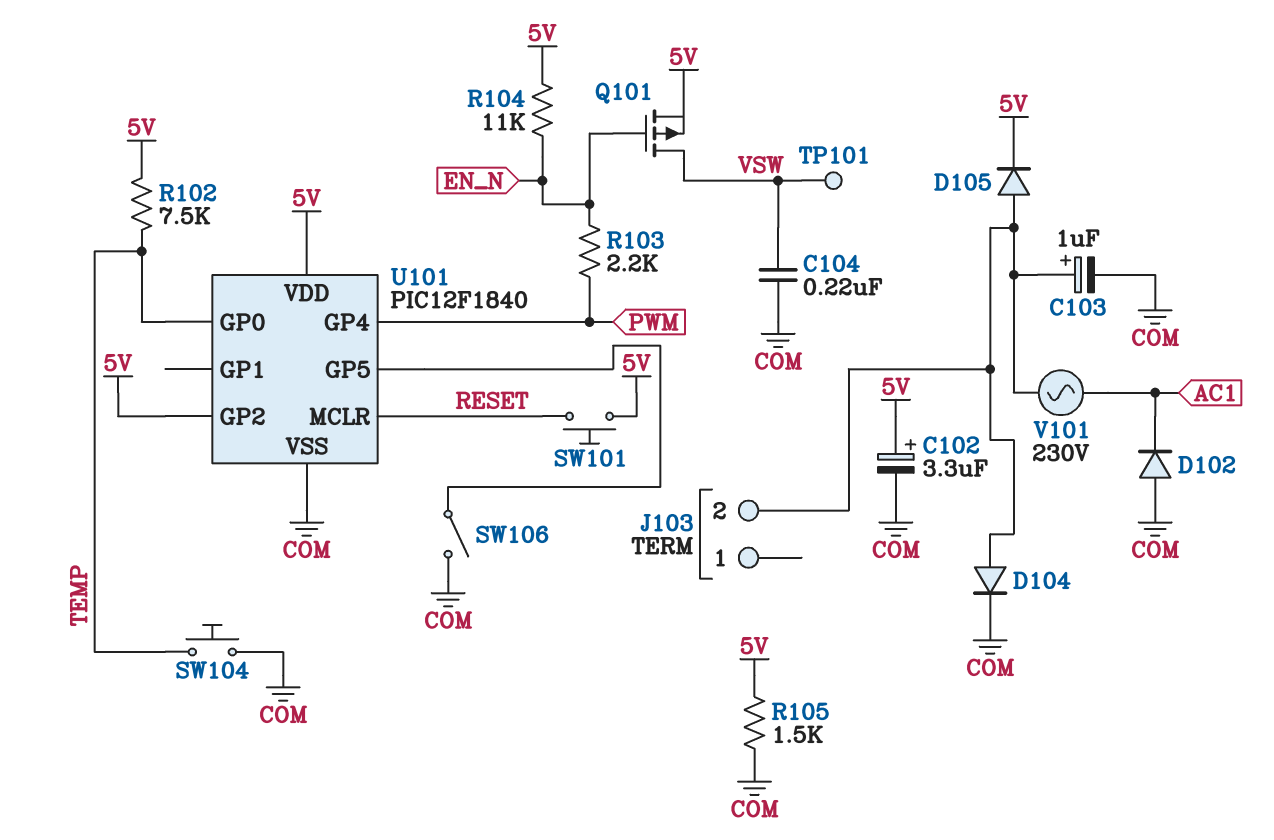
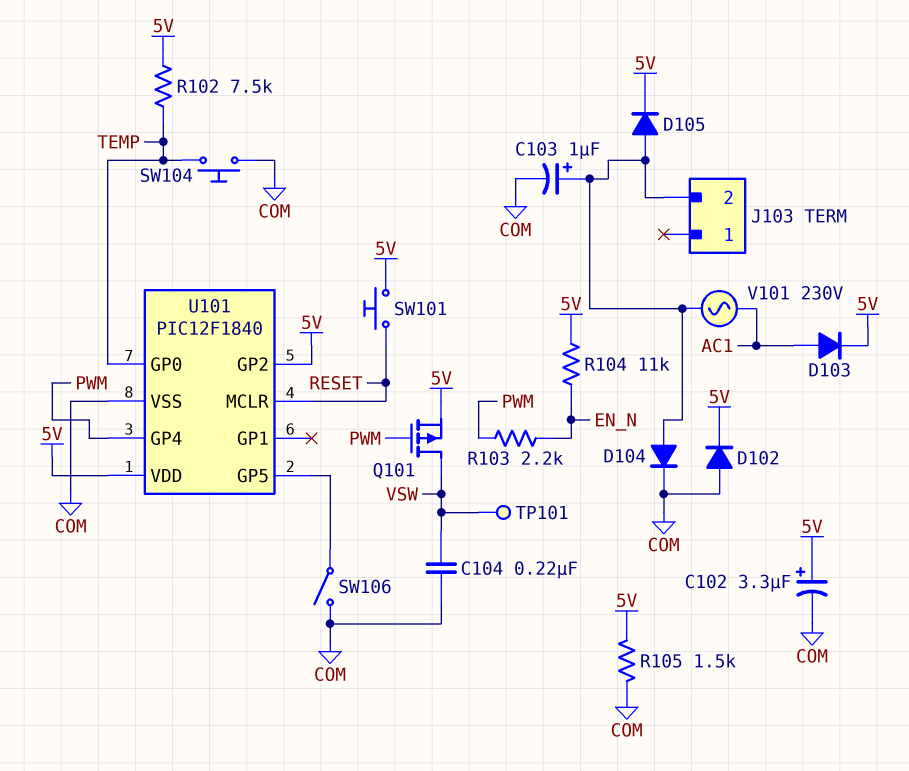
D102: diode (A COM, K AC1) -> diode (A COM, K 5V)
D103: none -> diode (A AC1, K 5V)
Q101: PMOS (G EN_N, D VSW, S 5V) -> PMOS (G PWM, D VSW, S 5V)

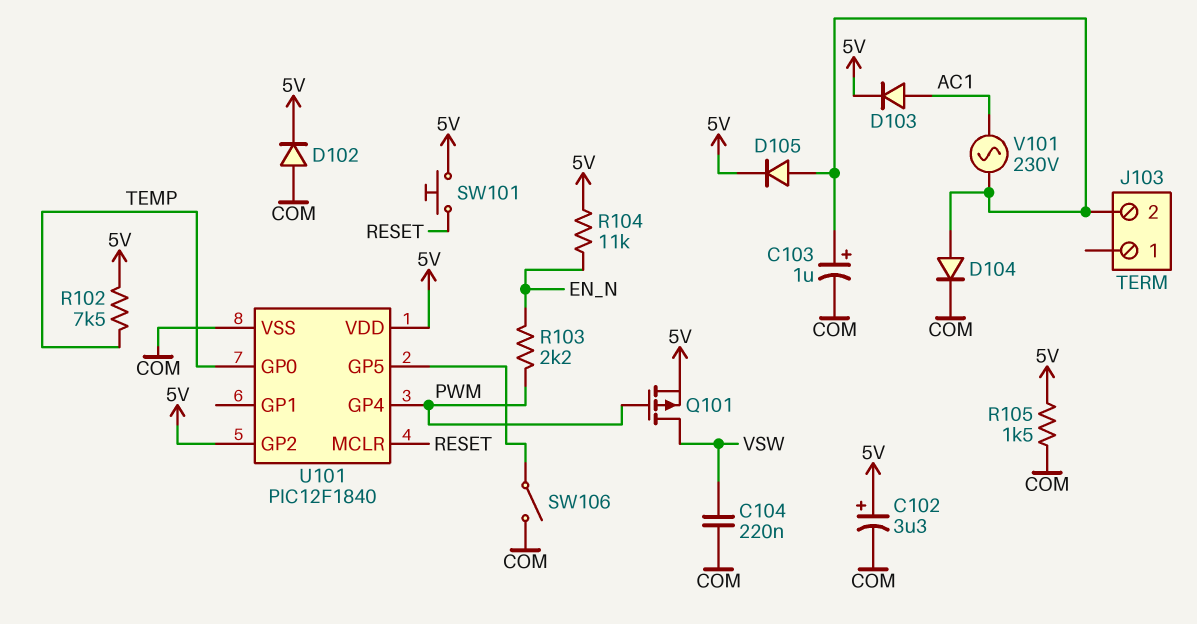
SW104: button (COM, TEMP) -> none
TP101: test point (VSW) -> none

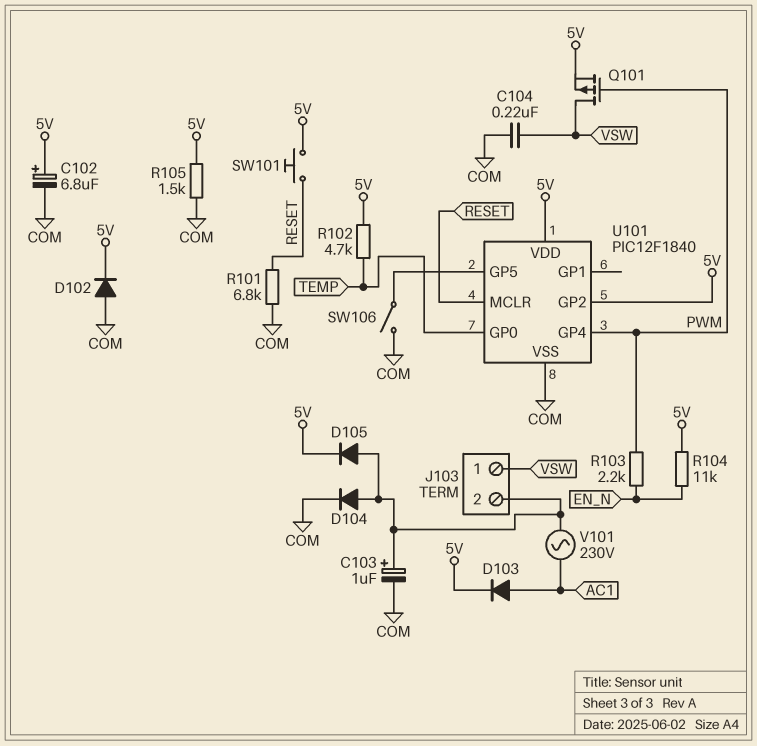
C102: 3.3uF (plus 5V, minus COM) -> 6.8uF (plus 5V, minus COM)
J103 pin 1: none -> VSW
R101: none -> 6.8k (COM, RESET)
R102: 7.5k (5V, TEMP) -> 4.7k (5V, TEMP)

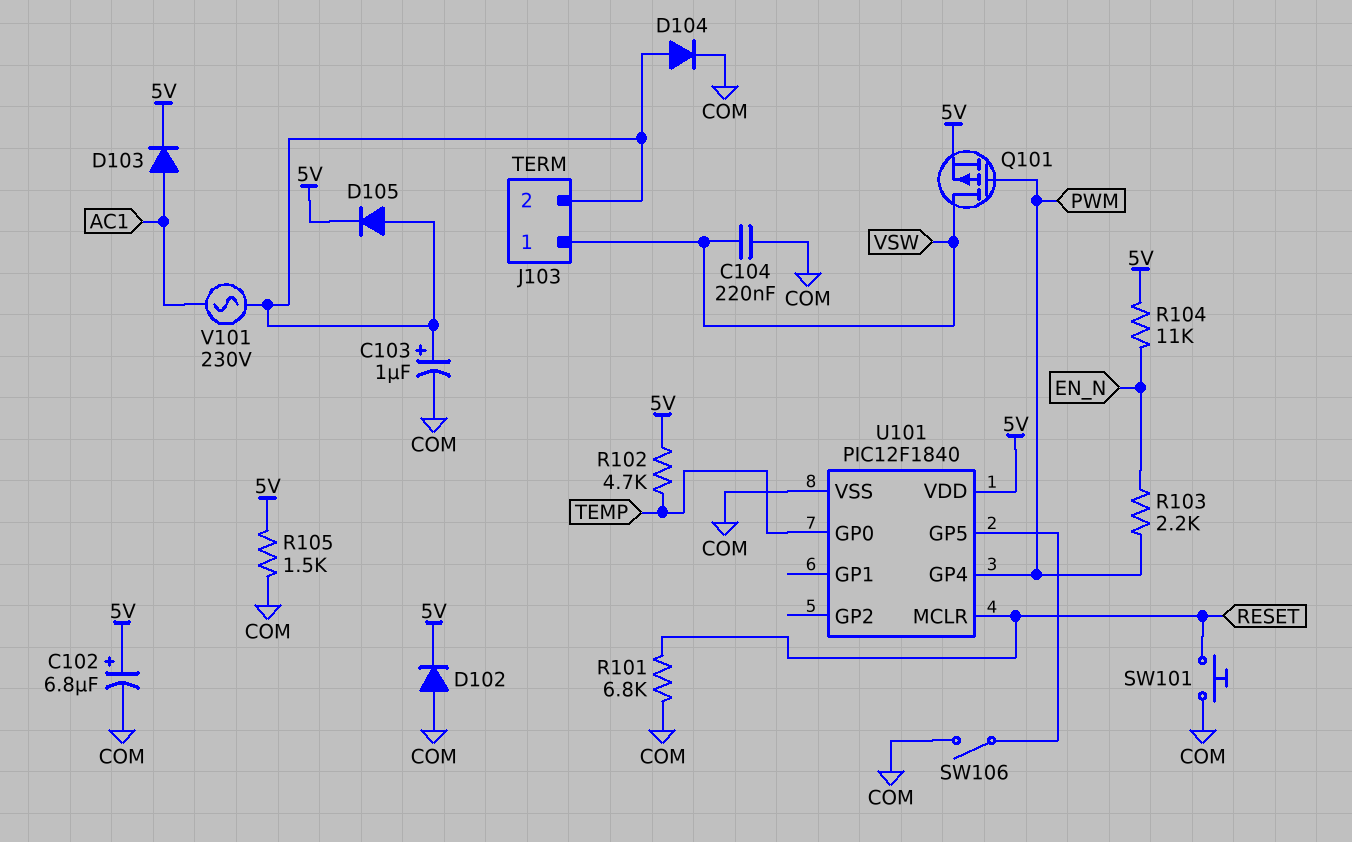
SW101: button (5V, RESET) -> button (COM, RESET)
U101 pin GP2: 5V -> none

